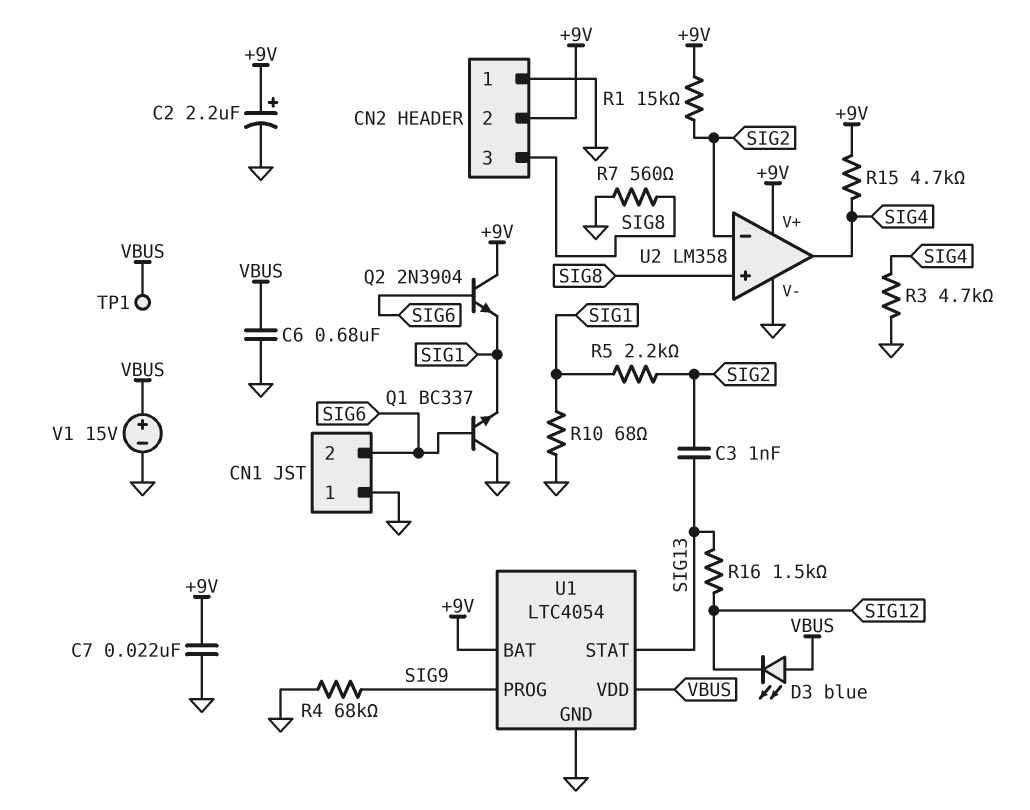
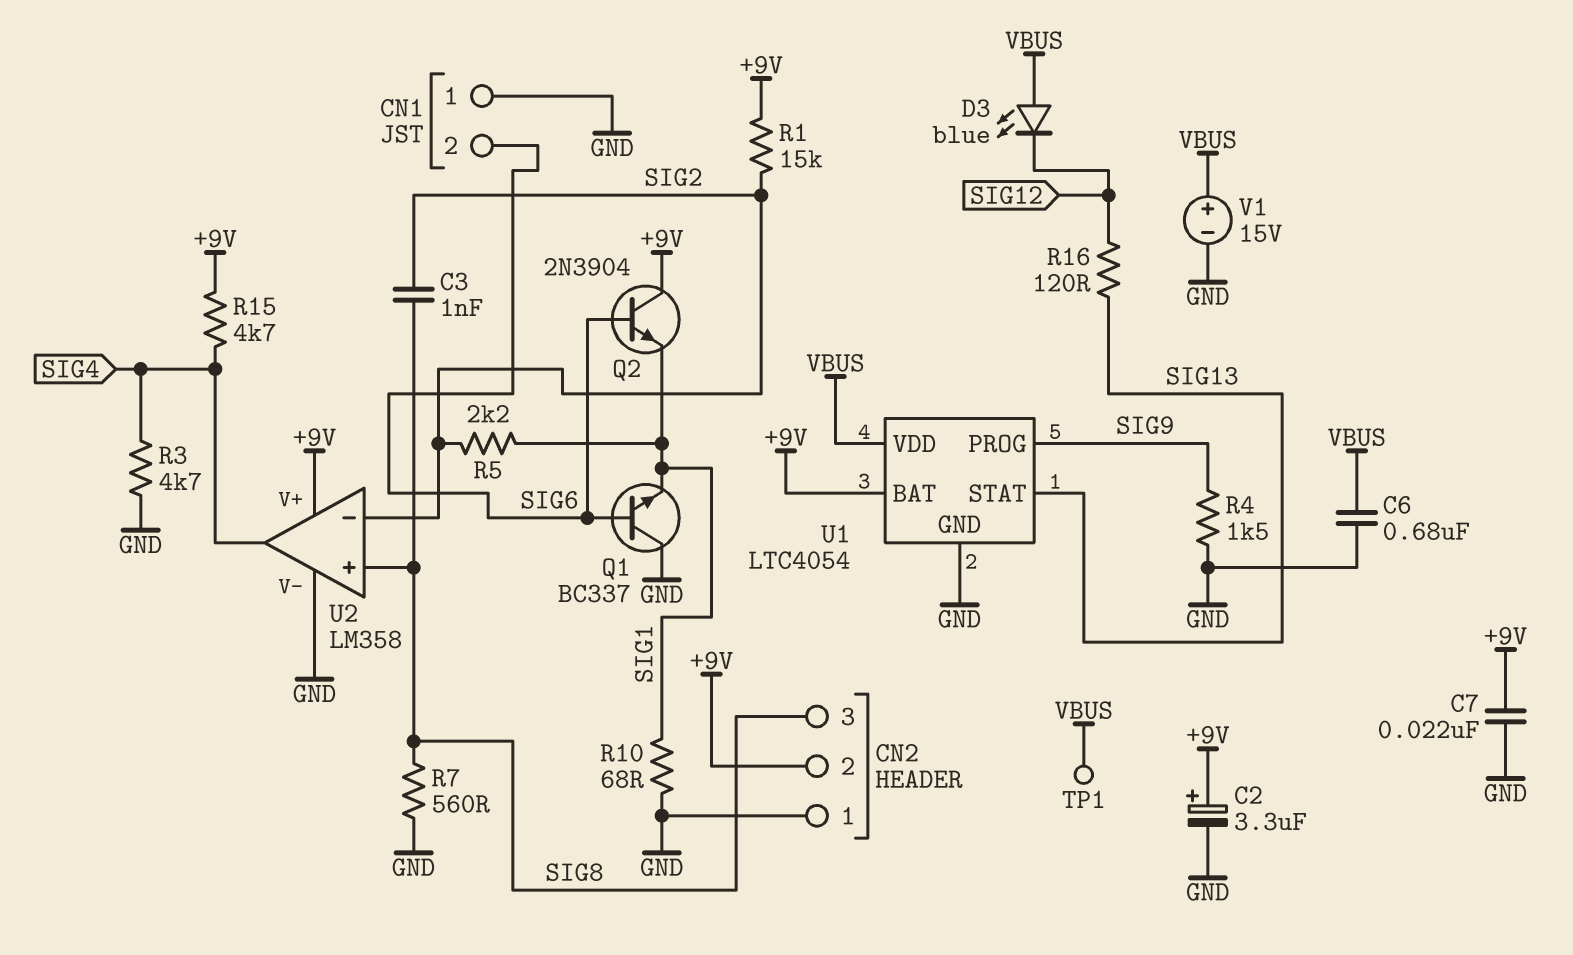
C2: 2.2uF (plus +9V, minus GND) -> 3.3uF (plus +9V, minus GND)
C3: 1nF (SIG2, SIG13) -> 1nF (SIG2, SIG8)
R4: 68k (GND, SIG9) -> 1.5k (GND, SIG9)
R16: 1.5k (SIG12, SIG13) -> 120 (SIG12, SIG13)

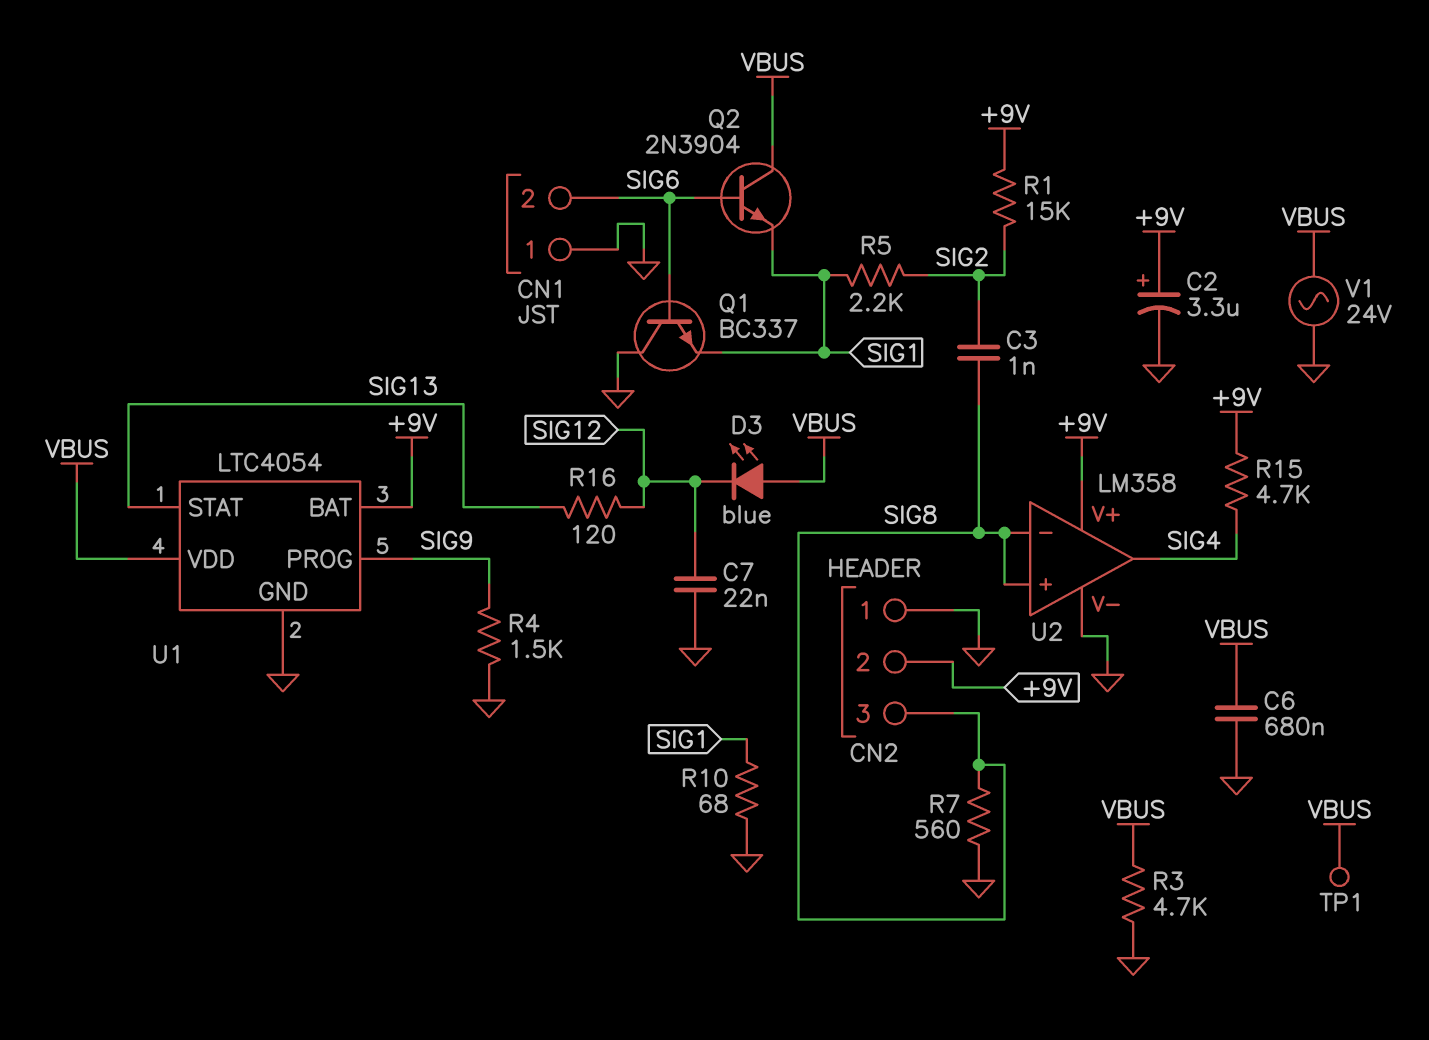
C7: 22nF (+9V, GND) -> 22nF (GND, SIG12)
Q2: NPN 2N3904 (B SIG6, C +9V, E SIG1) -> NPN 2N3904 (B SIG6, C VBUS, E SIG1)
R3: 4.7k (GND, SIG4) -> 4.7k (GND, VBUS)
U2 pin in-: SIG2 -> SIG8
V1: 15V (plus VBUS, minus GND) -> AC 24V (GND, VBUS)

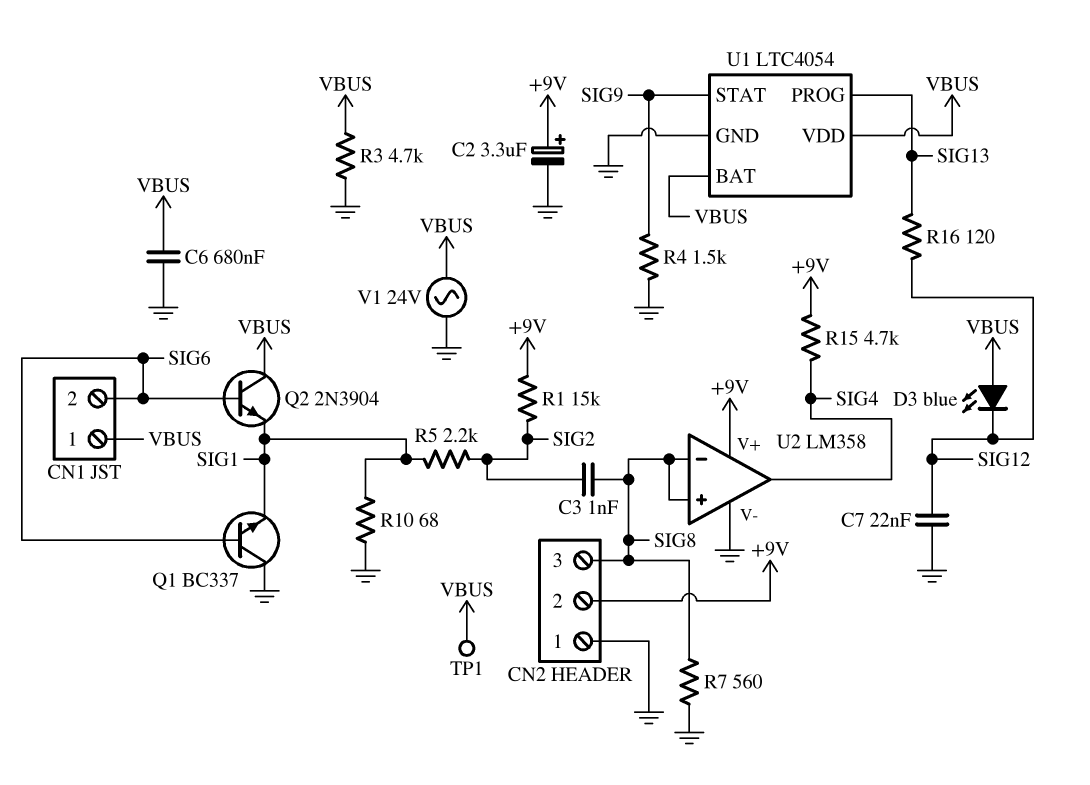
CN1 pin 1: GND -> VBUS
U1 pin BAT: +9V -> VBUS
U1 pin PROG: SIG9 -> SIG13
U1 pin STAT: SIG13 -> SIG9

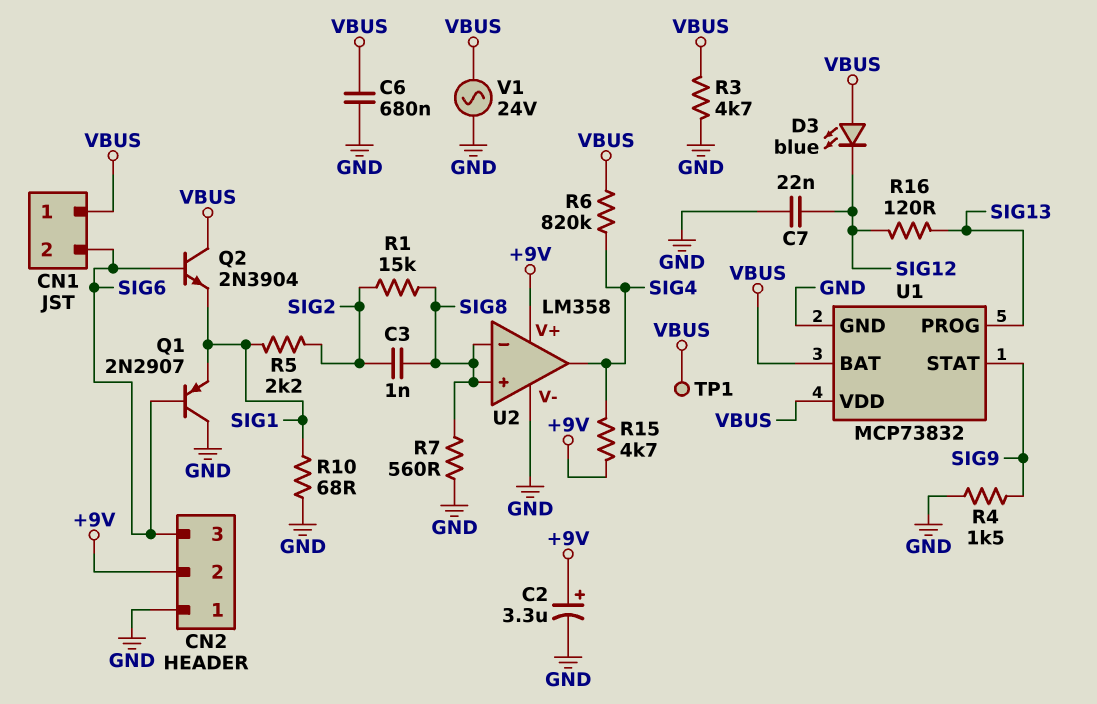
CN2 pin 3: SIG8 -> SIG6
Q1: NPN BC337 (B SIG6, C GND, E SIG1) -> PNP 2N2907 (B SIG6, C GND, E SIG1)
R1: 15k (+9V, SIG2) -> 15k (SIG2, SIG8)
R6: none -> 820k (SIG4, VBUS)
U1: LTC4054 -> MCP73832

